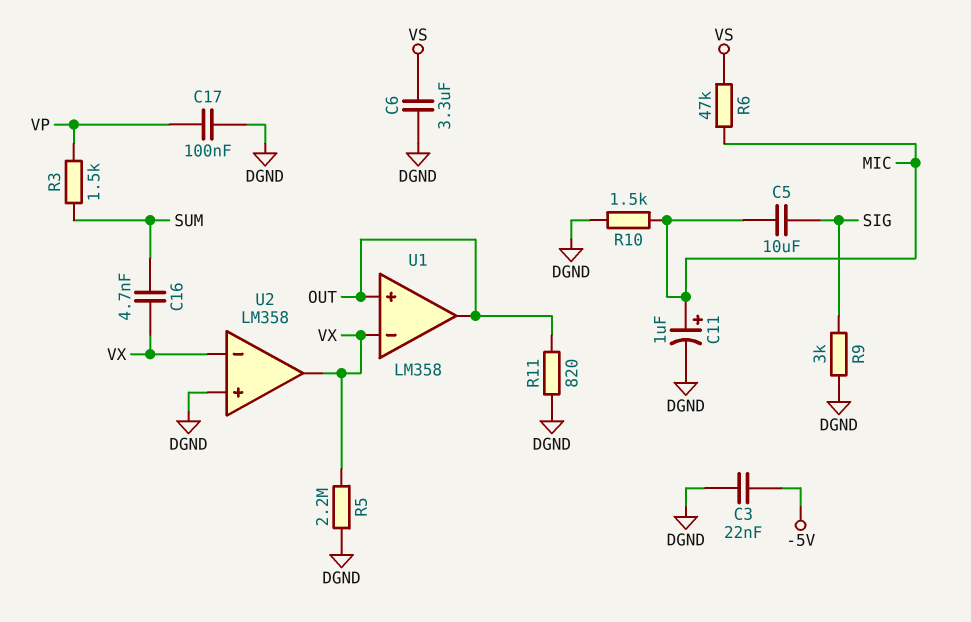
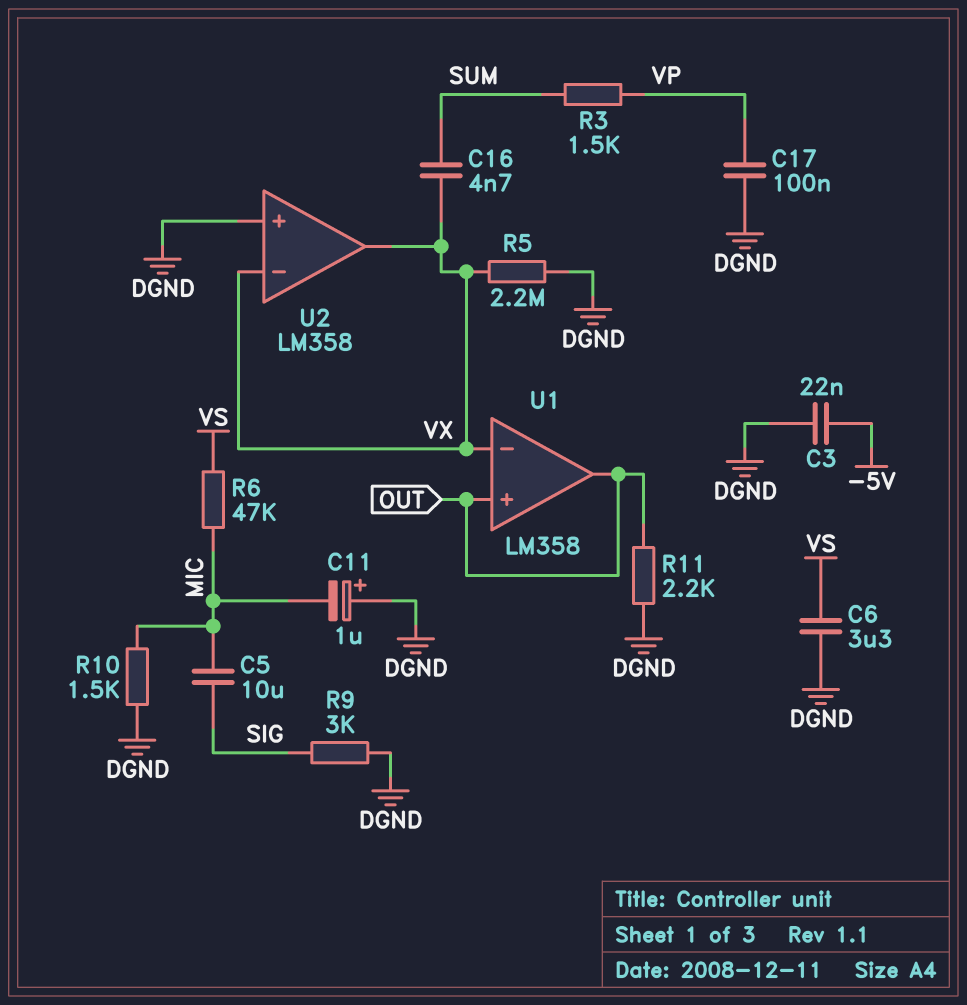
C11: 1uF (plus MIC, minus DGND) -> 1uF (plus DGND, minus MIC)
R11: 820 (DGND, OUT) -> 2.2k (DGND, OUT)

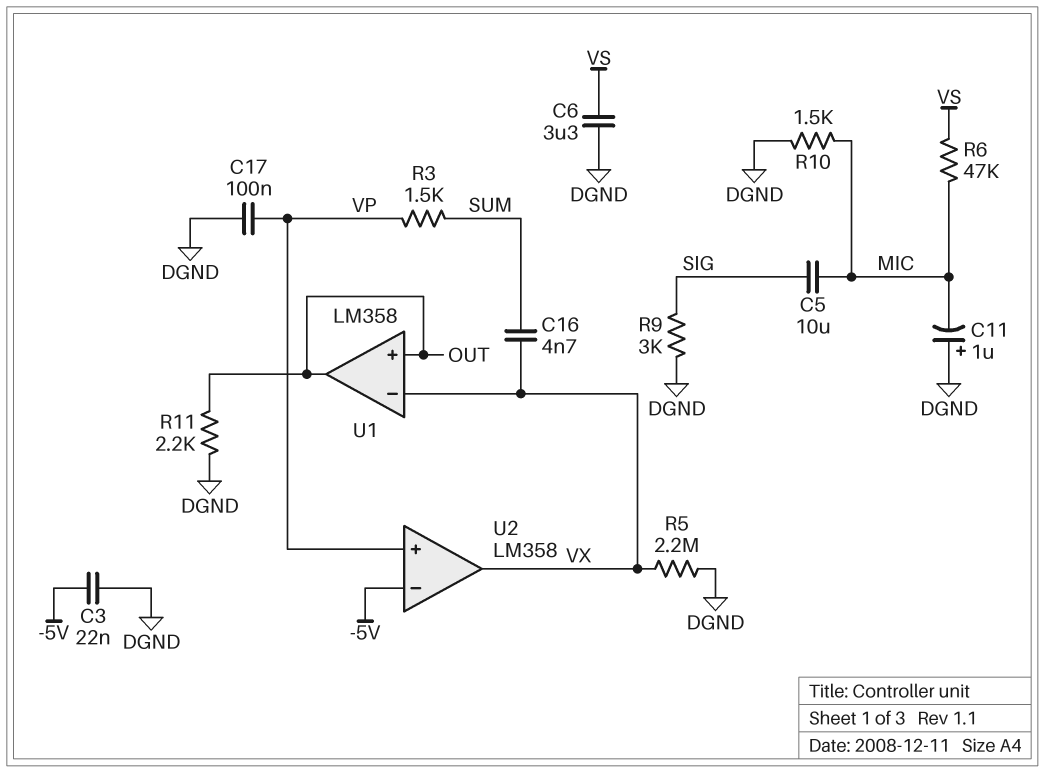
U2 pin in+: DGND -> VP
U2 pin in-: VX -> -5V

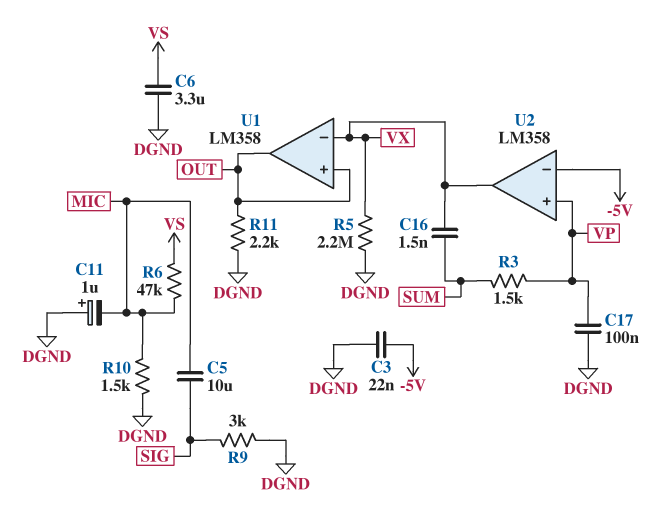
C16: 4.7nF (SUM, VX) -> 1.5nF (SUM, VX)

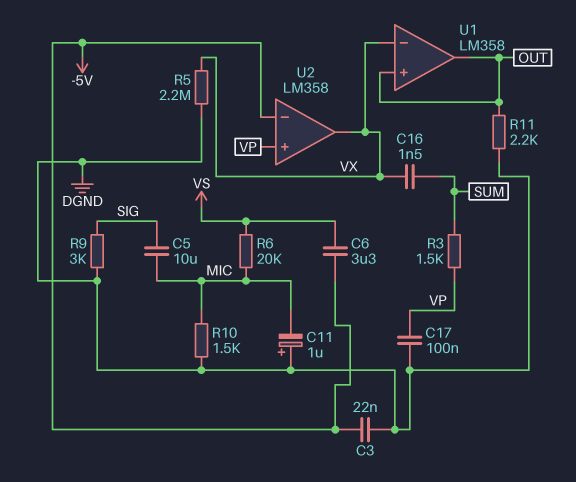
C6: 3.3uF (DGND, VS) -> 3.3uF (-5V, VS)
R6: 47k (MIC, VS) -> 20k (MIC, VS)

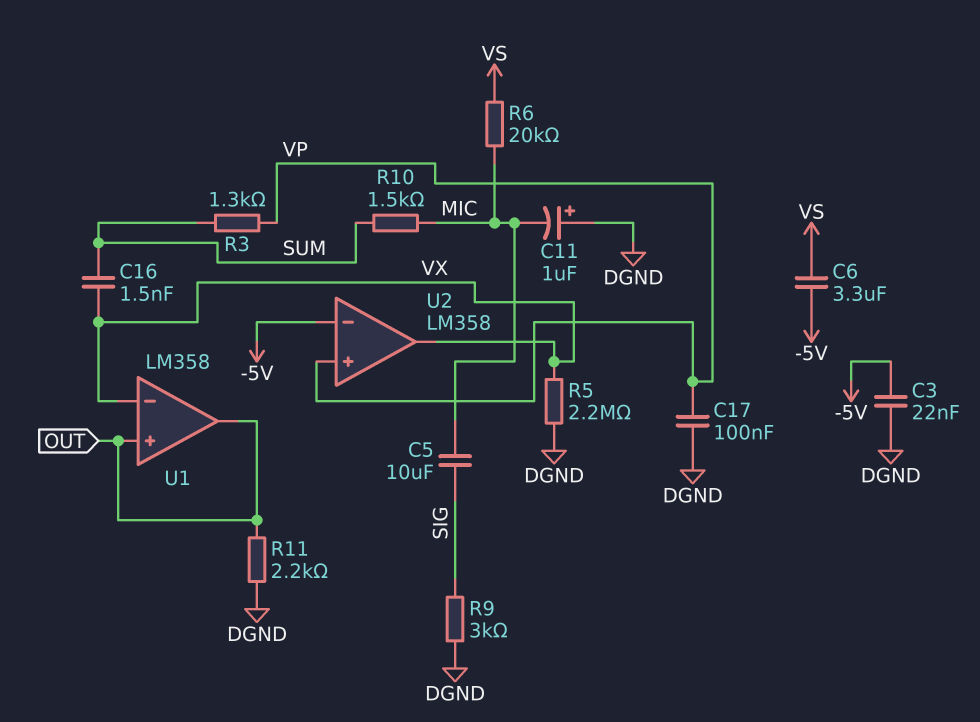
R3: 1.5k (SUM, VP) -> 1.3k (SUM, VP)
R10: 1.5k (DGND, MIC) -> 1.5k (MIC, SUM)

